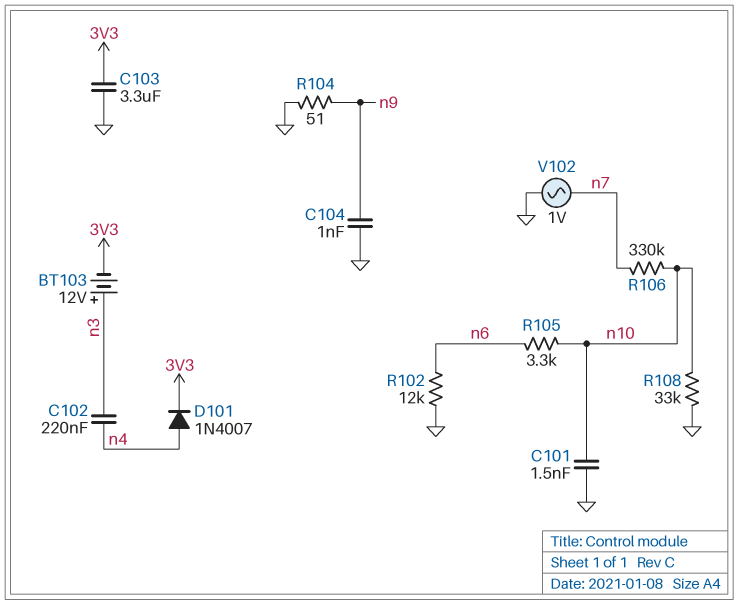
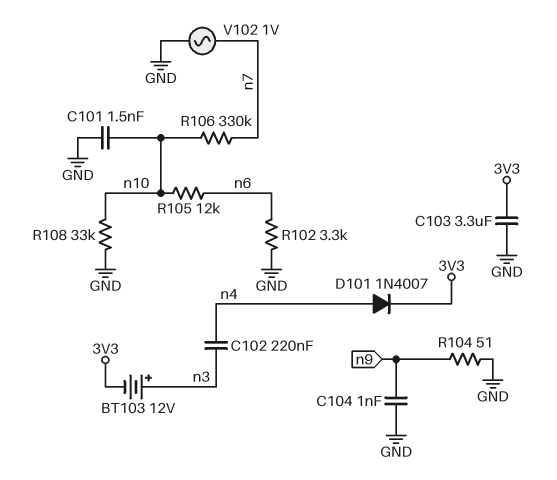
R102: 12k (GND, n6) -> 3.3k (GND, n6)
R105: 3.3k (n6, n10) -> 12k (n6, n10)

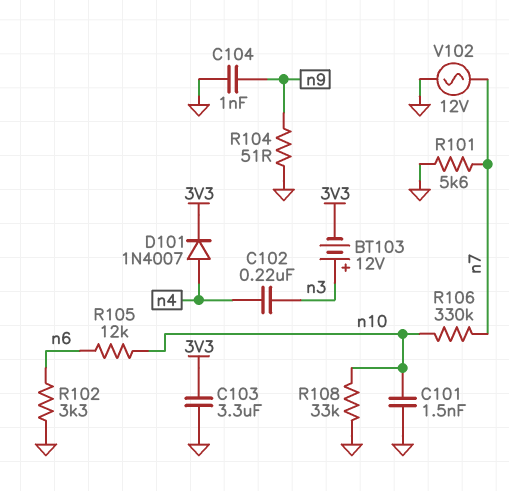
R101: none -> 5.6k (GND, n7)
V102: AC 1V (GND, n7) -> AC 12V (GND, n7)

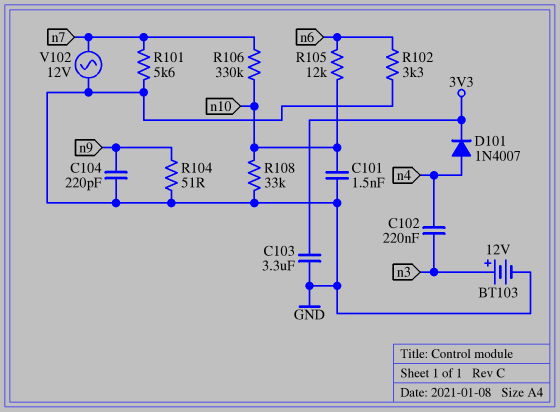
BT103: 12V (plus n3, minus 3V3) -> 12V (plus n3, minus GND)
C104: 1nF (GND, n9) -> 220pF (GND, n9)

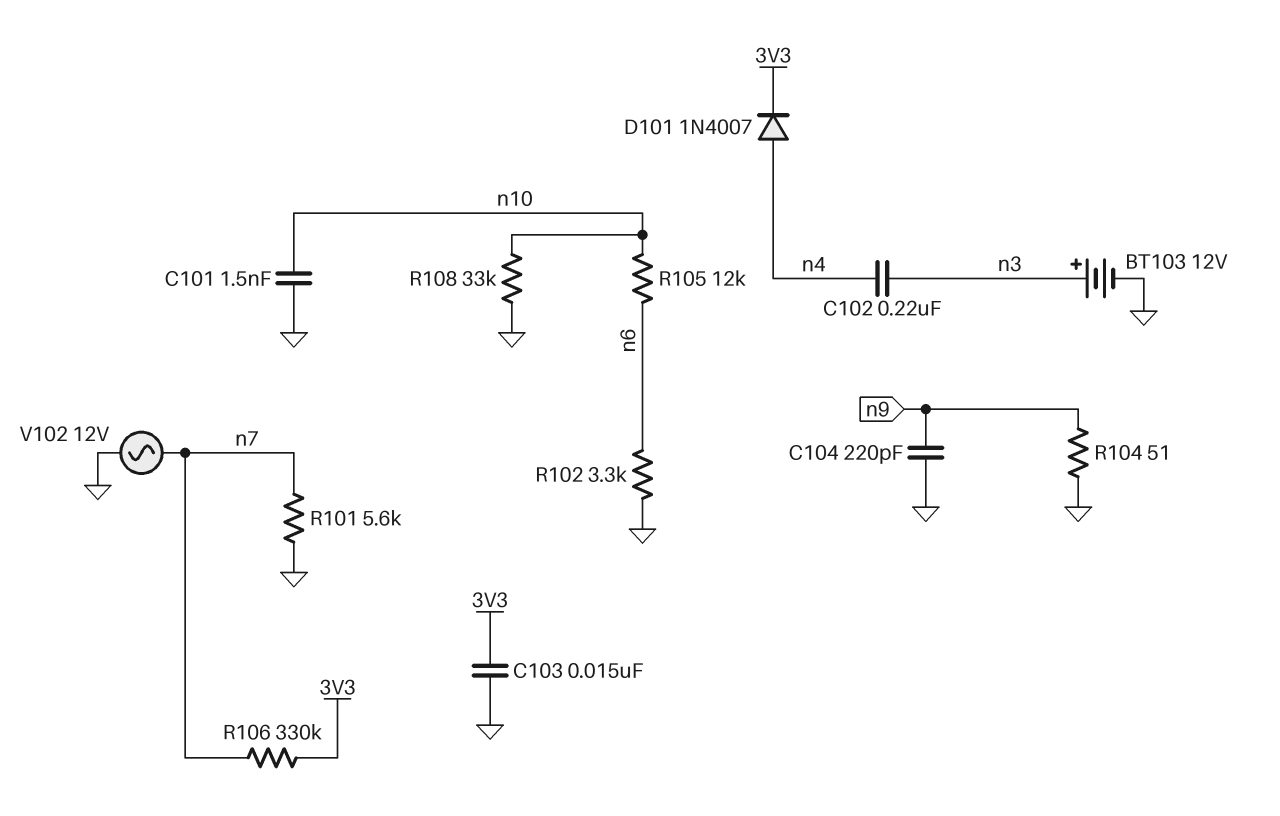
C103: 3.3uF (3V3, GND) -> 15nF (3V3, GND)
R106: 330k (n7, n10) -> 330k (3V3, n7)

